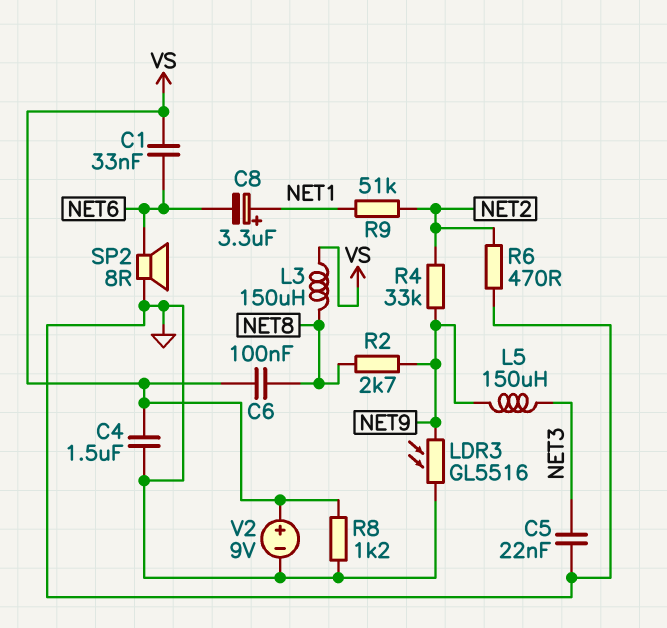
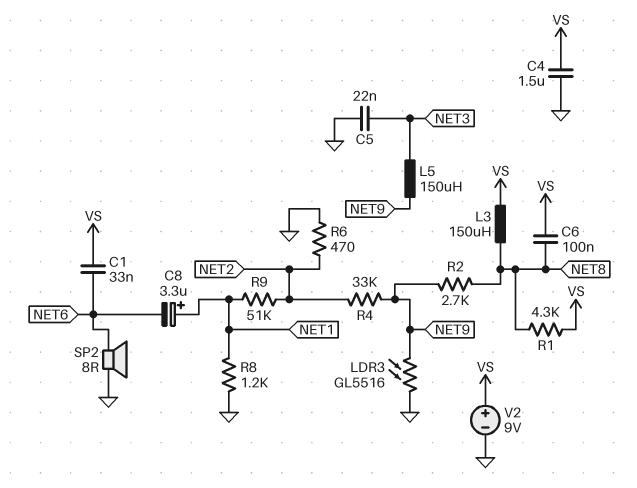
R1: none -> 4.3k (NET8, VS)
R8: 1.2k (GND, VS) -> 1.2k (GND, NET1)

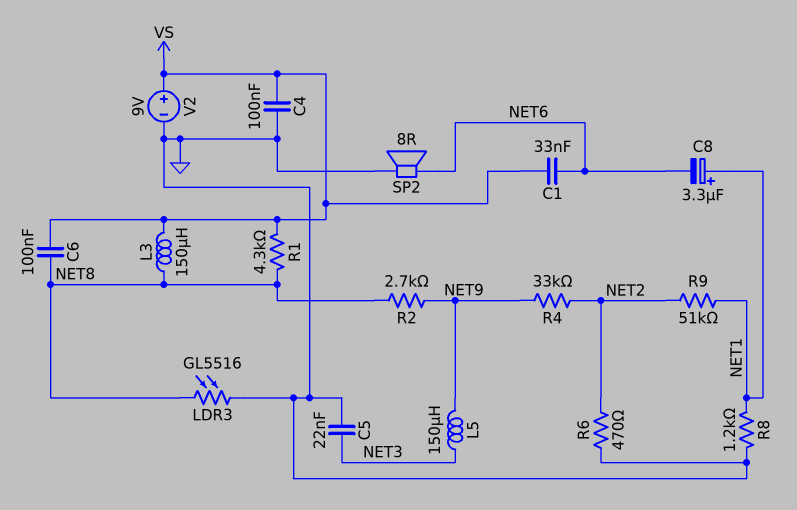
C4: 1.5uF (GND, VS) -> 100nF (GND, VS)
LDR3: GL5516 (GND, NET9) -> GL5516 (GND, NET8)

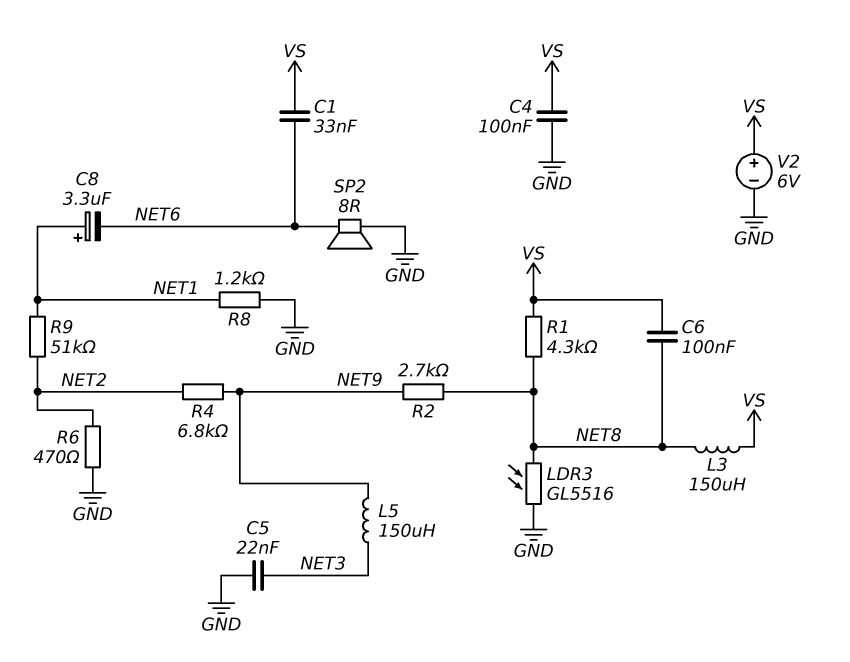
R4: 33k (NET2, NET9) -> 6.8k (NET2, NET9)
V2: 9V (plus VS, minus GND) -> 6V (plus VS, minus GND)

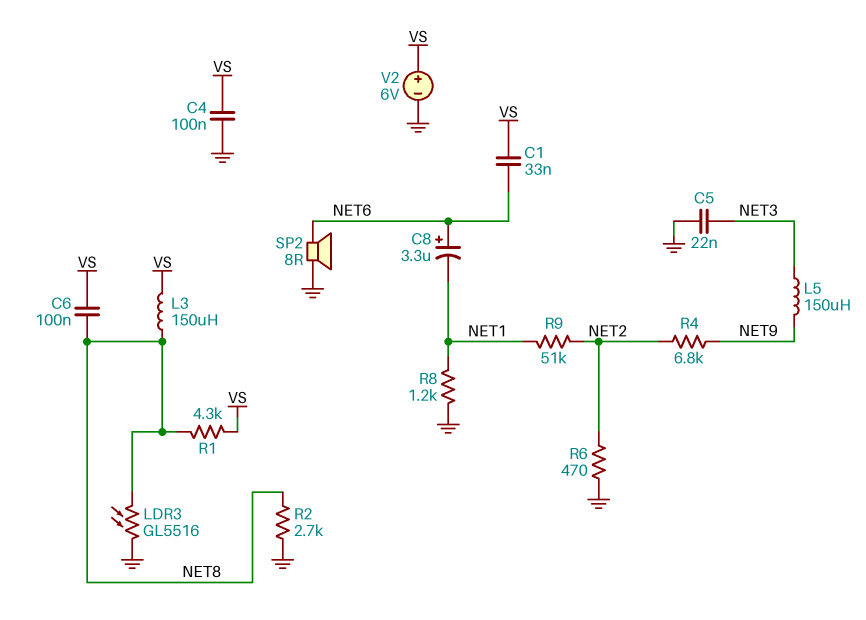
C8: 3.3uF (plus NET1, minus NET6) -> 3.3uF (plus NET6, minus NET1)
R2: 2.7k (NET8, NET9) -> 2.7k (GND, NET8)

